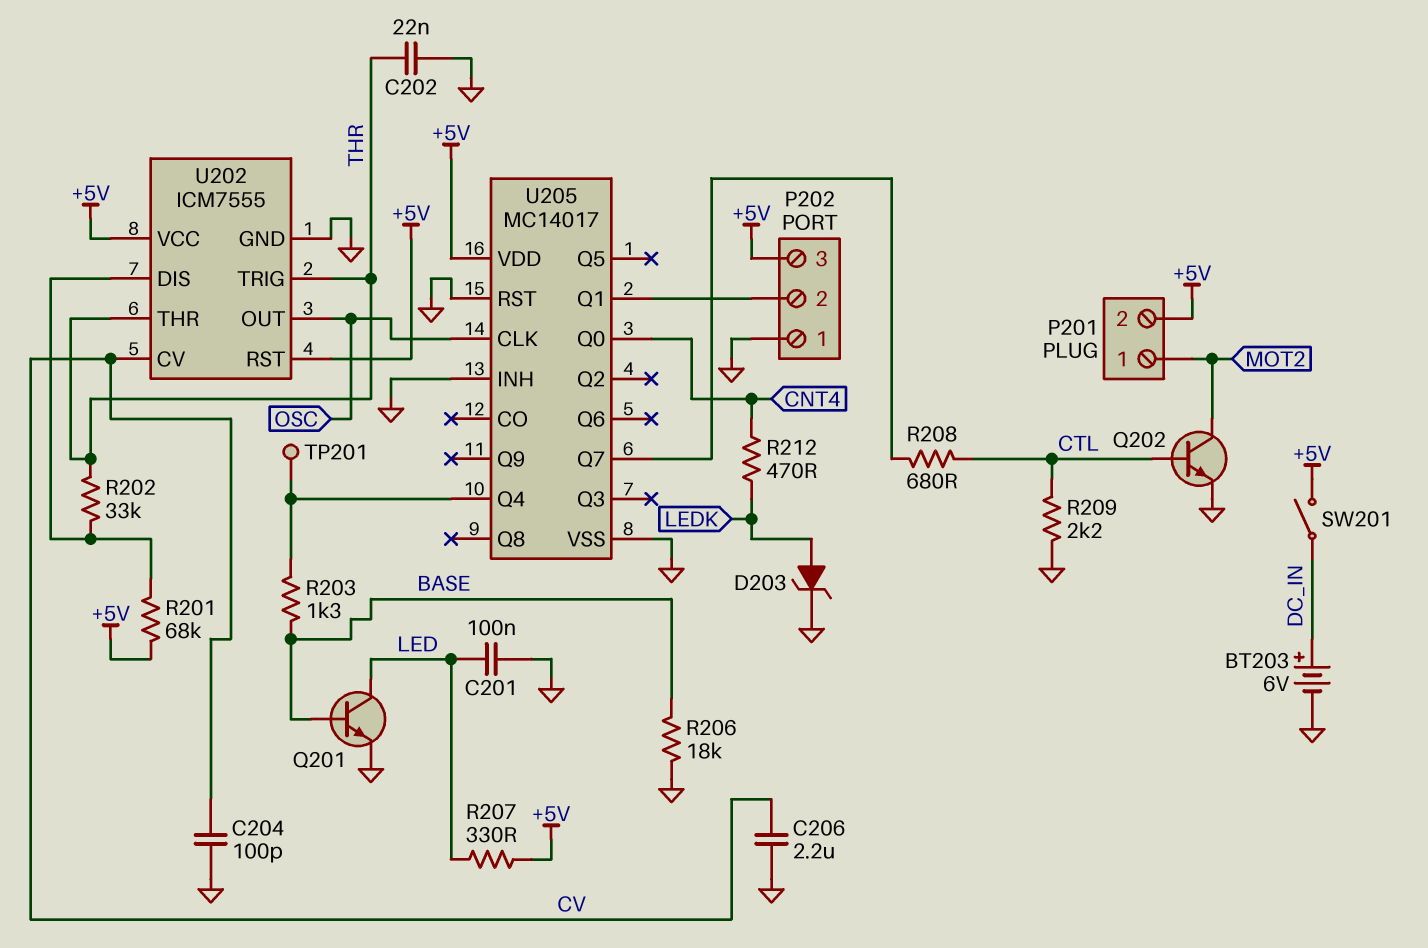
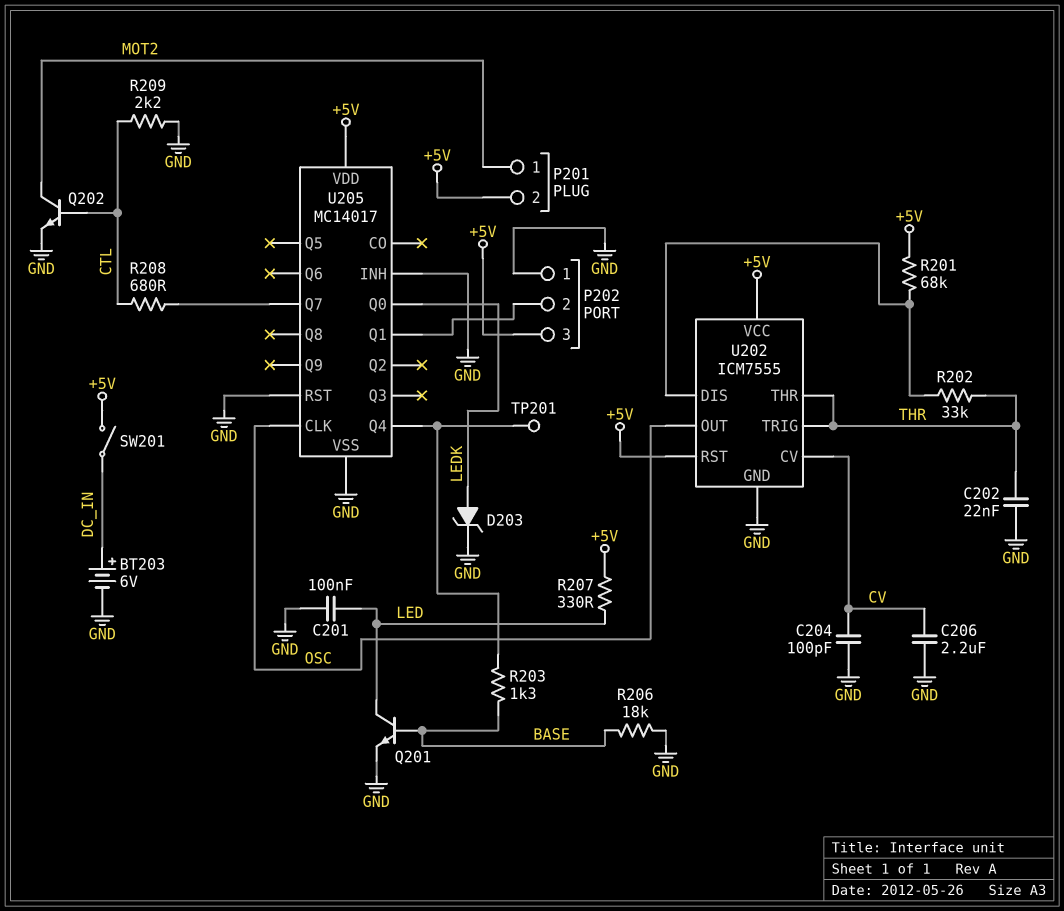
R212: 470 (CNT4, LEDK) -> none
U205 pin Q0: CNT4 -> LEDK

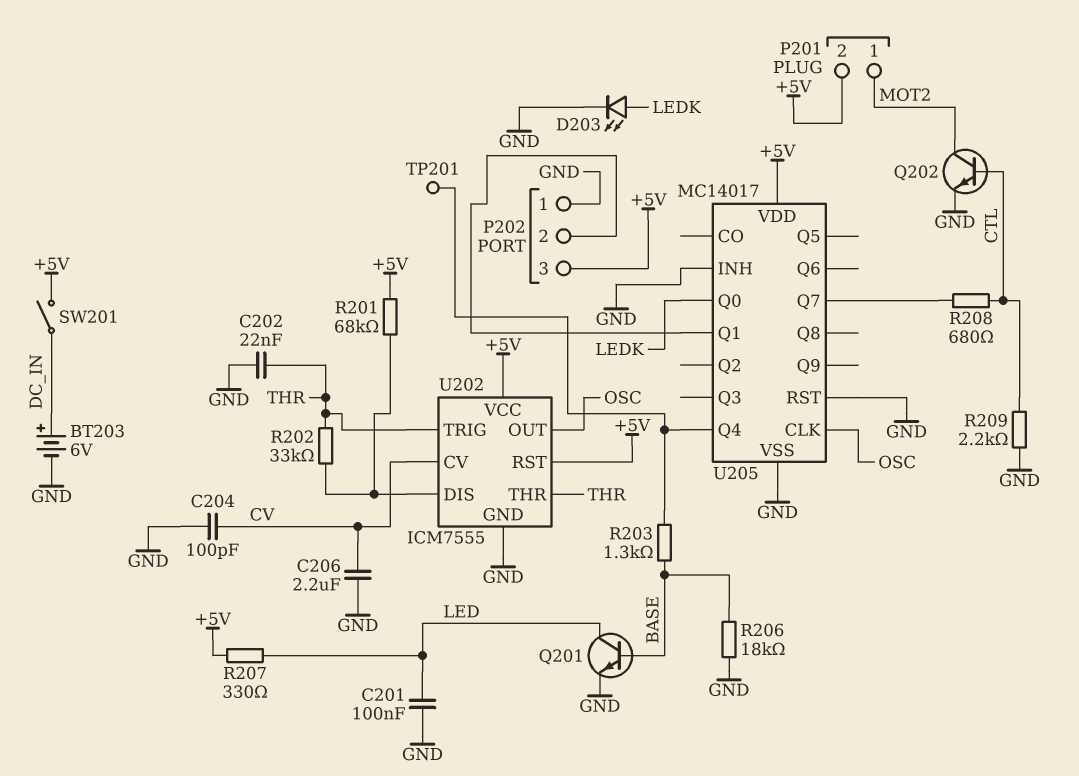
D203: zener (A LEDK, K GND) -> LED (A LEDK, K GND)

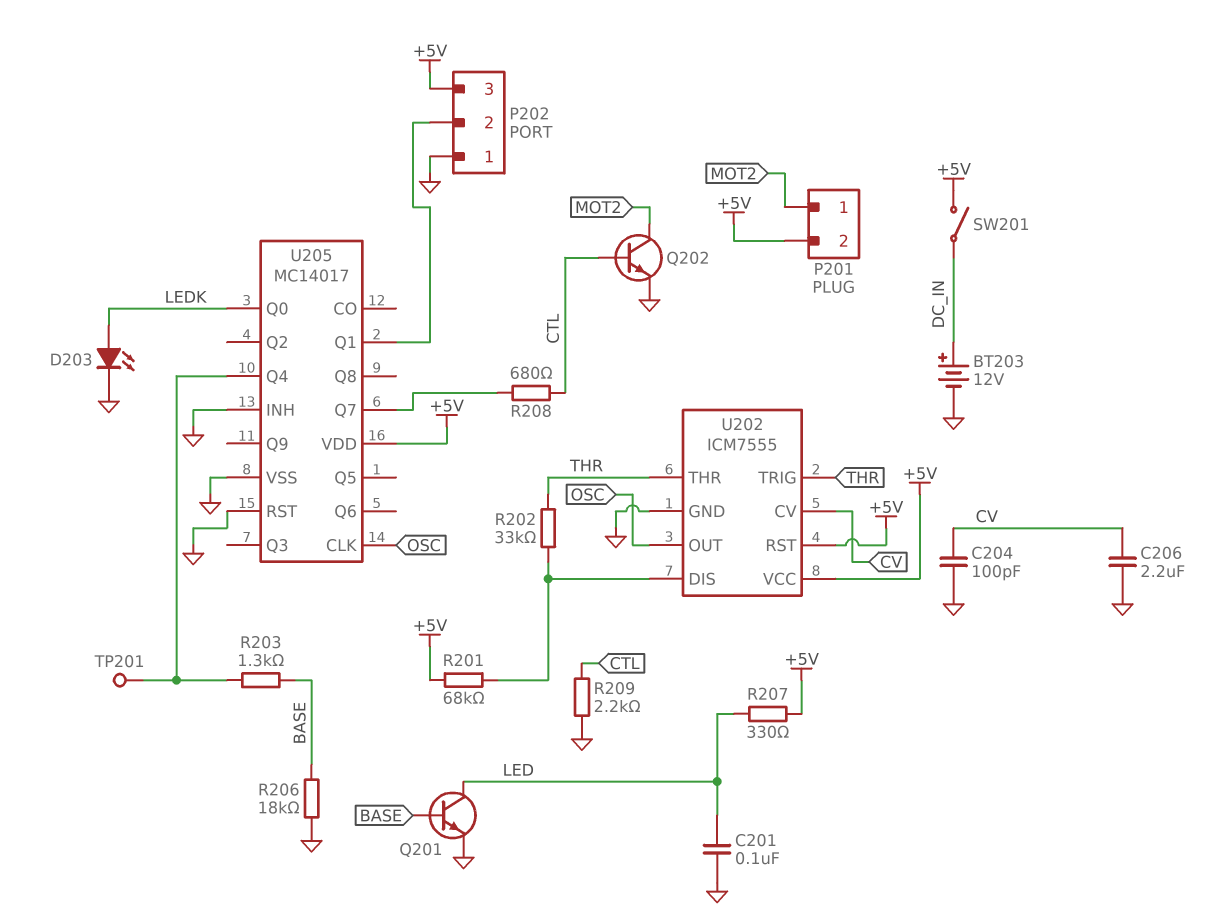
BT203: 6V (plus DC_IN, minus GND) -> 12V (plus DC_IN, minus GND)
C202: 22nF (GND, THR) -> none

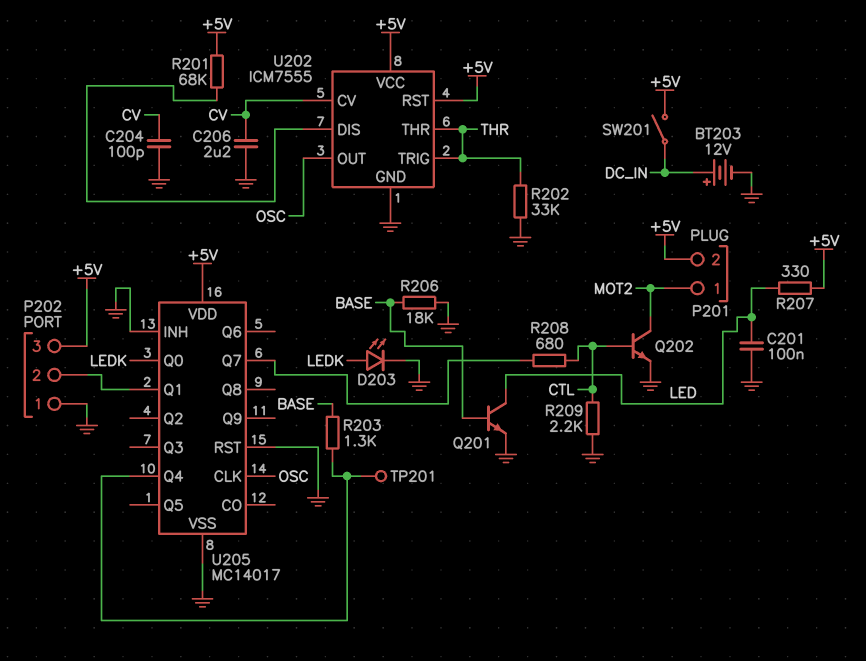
R202: 33k (THR, U202/DIS) -> 33k (GND, THR)

